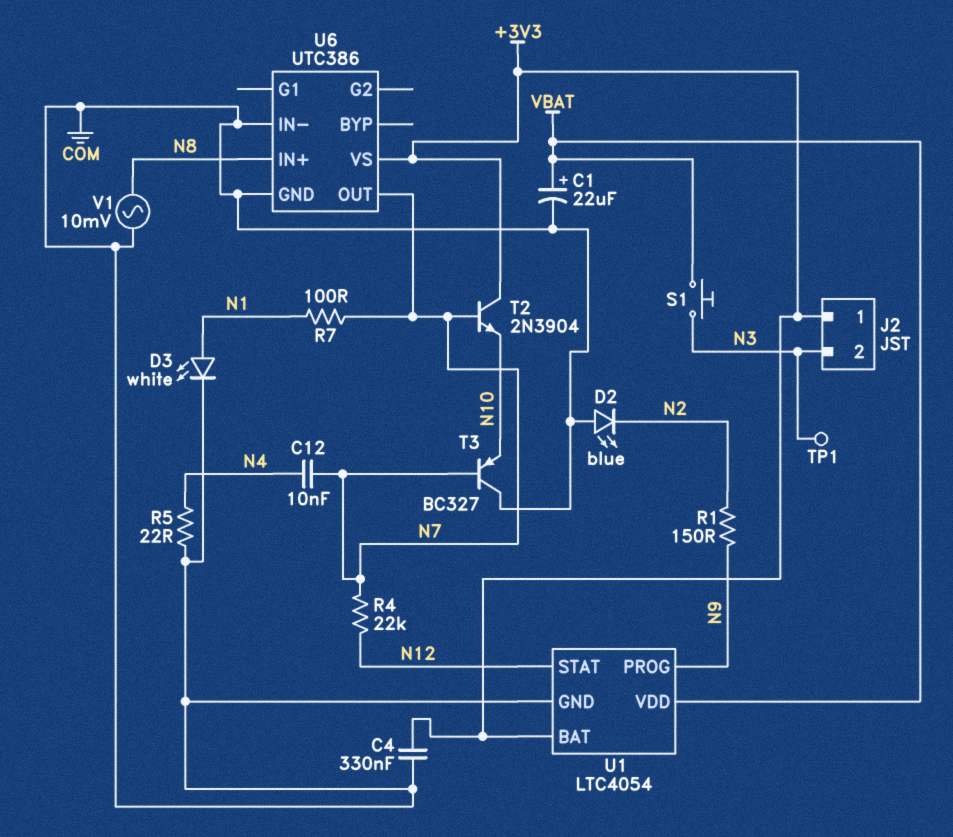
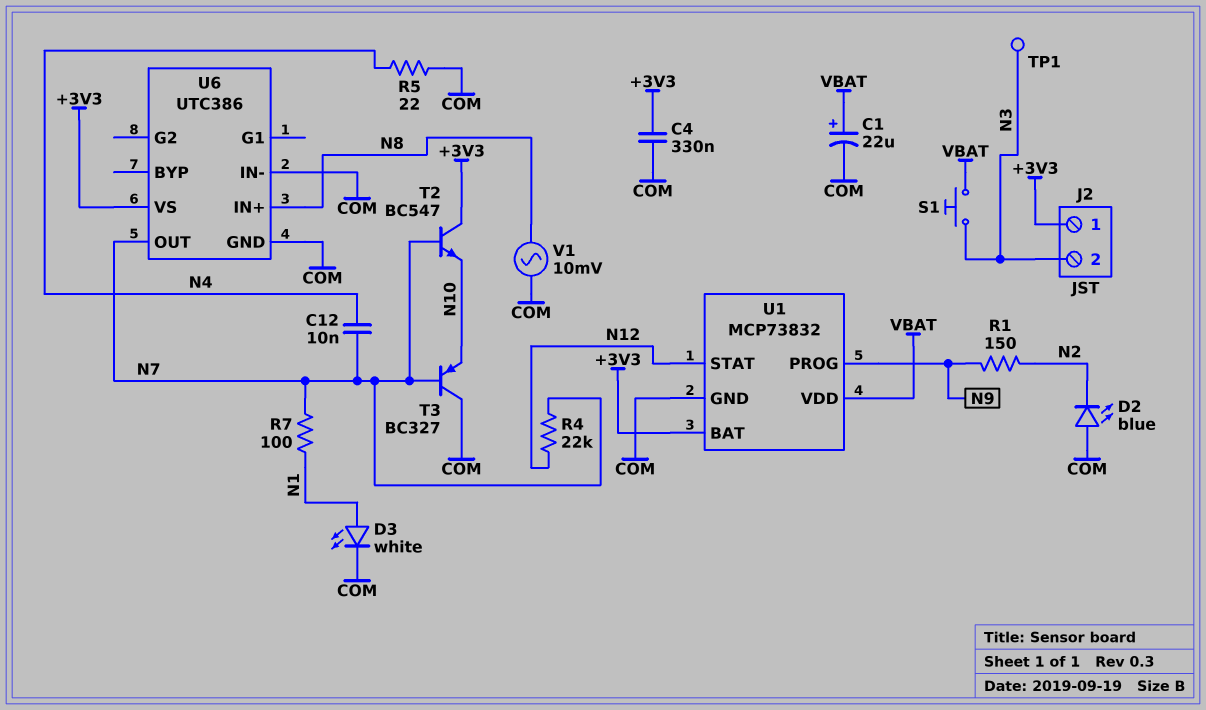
T2: NPN 2N3904 (B N7, C +3V3, E N10) -> NPN BC547 (B N7, C +3V3, E N10)
U1: LTC4054 -> MCP73832

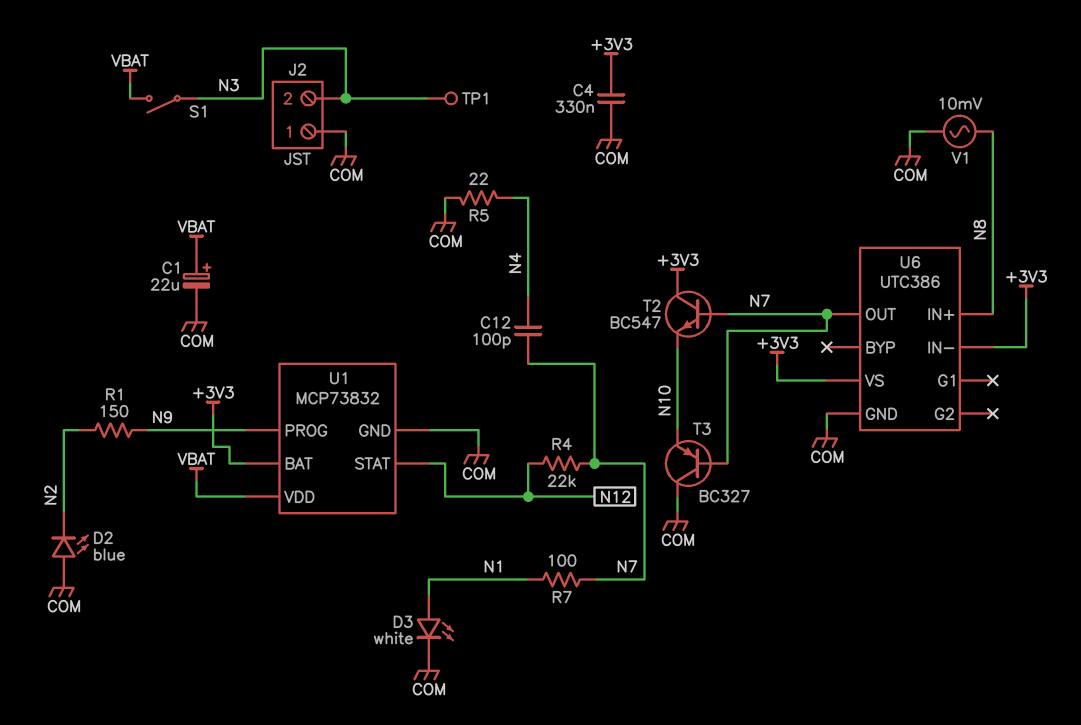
C12: 10nF (N4, N7) -> 100pF (N4, N7)
J2 pin 1: +3V3 -> COM
S1: button (N3, VBAT) -> switch (N3, VBAT)
U6 pin IN-: COM -> +3V3

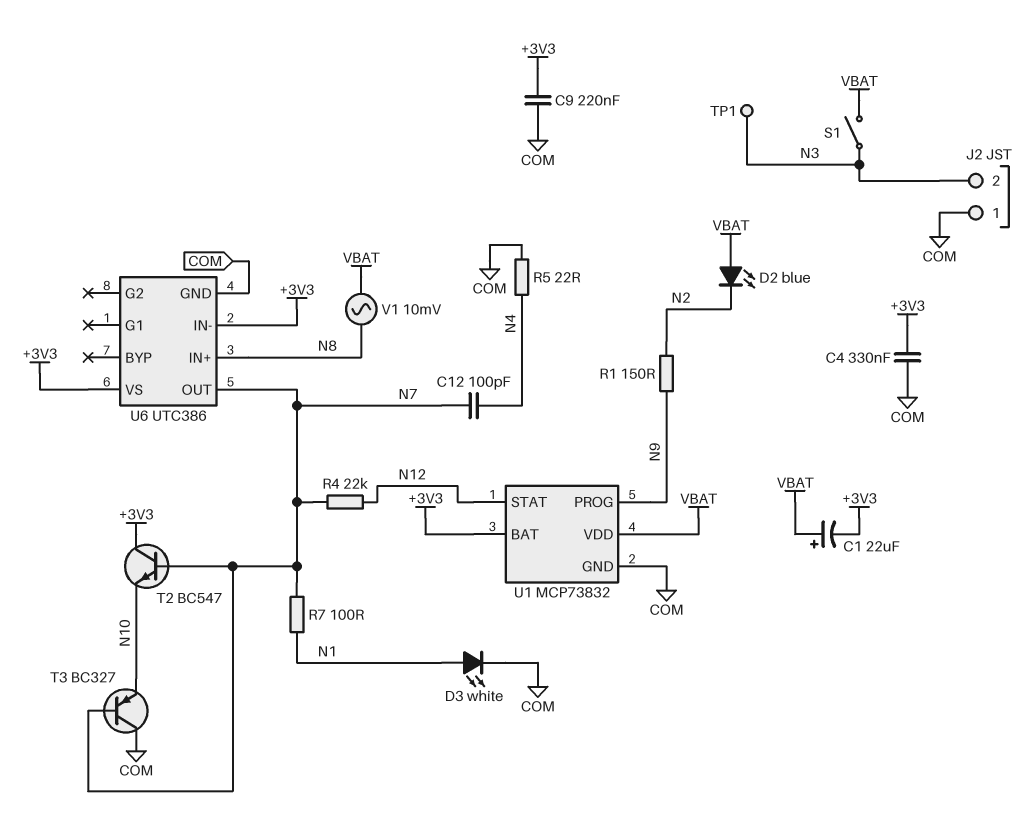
C1: 22uF (plus VBAT, minus COM) -> 22uF (plus VBAT, minus +3V3)
C9: none -> 220nF (+3V3, COM)
D2: LED blue (A COM, K N2) -> LED blue (A VBAT, K N2)
V1: AC 10mV (COM, N8) -> AC 10mV (N8, VBAT)

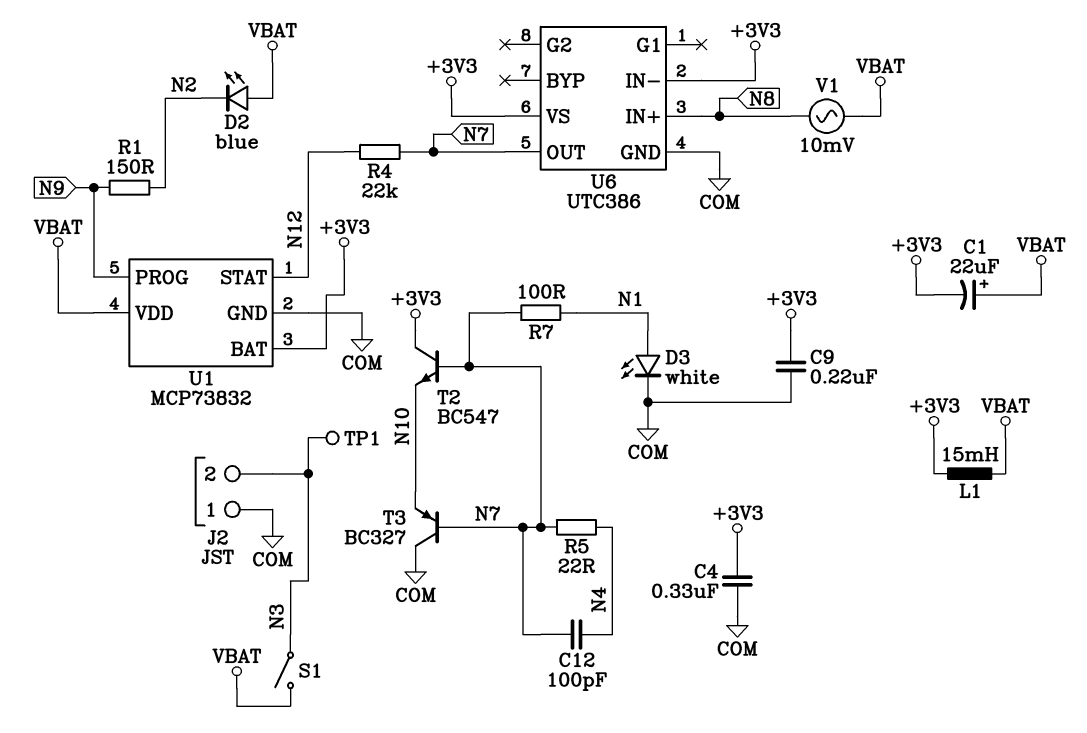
L1: none -> 15mH (+3V3, VBAT)
R5: 22 (COM, N4) -> 22 (N4, N7)

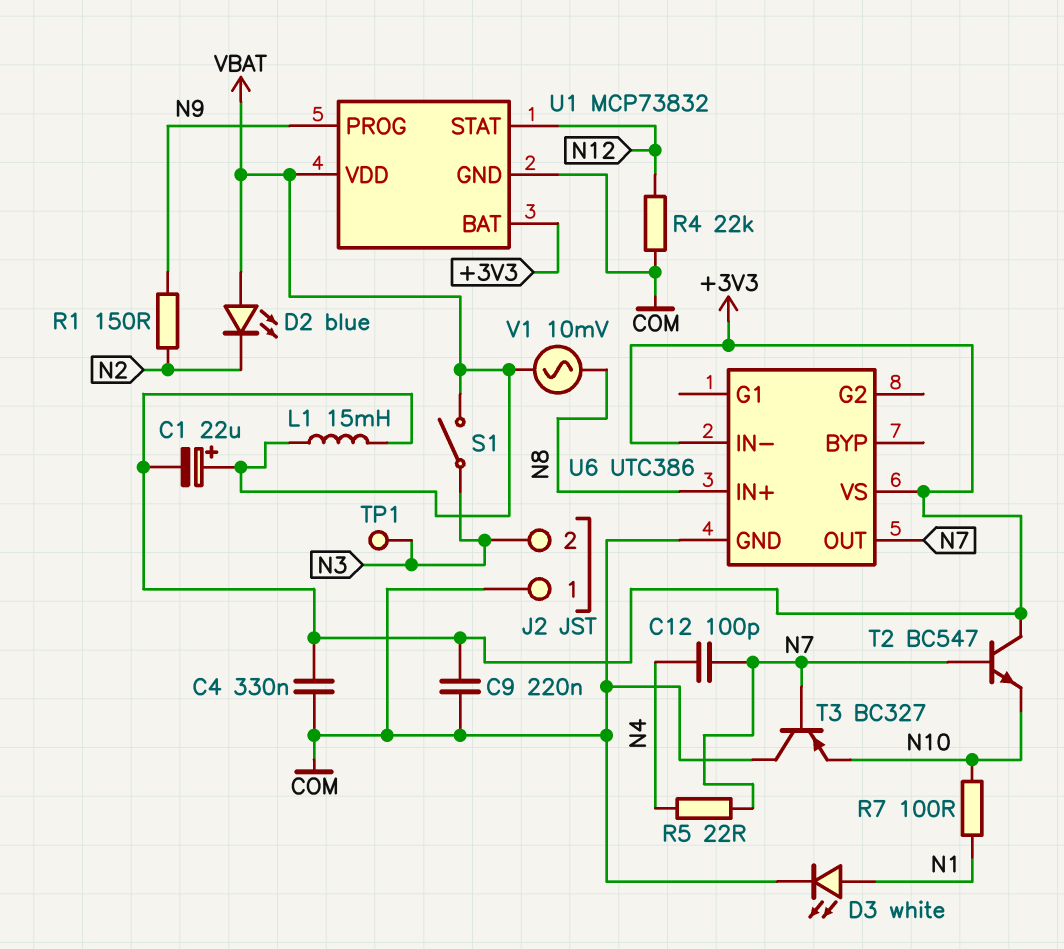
R4: 22k (N7, N12) -> 22k (COM, N12)
R7: 100 (N1, N7) -> 100 (N1, N10)

